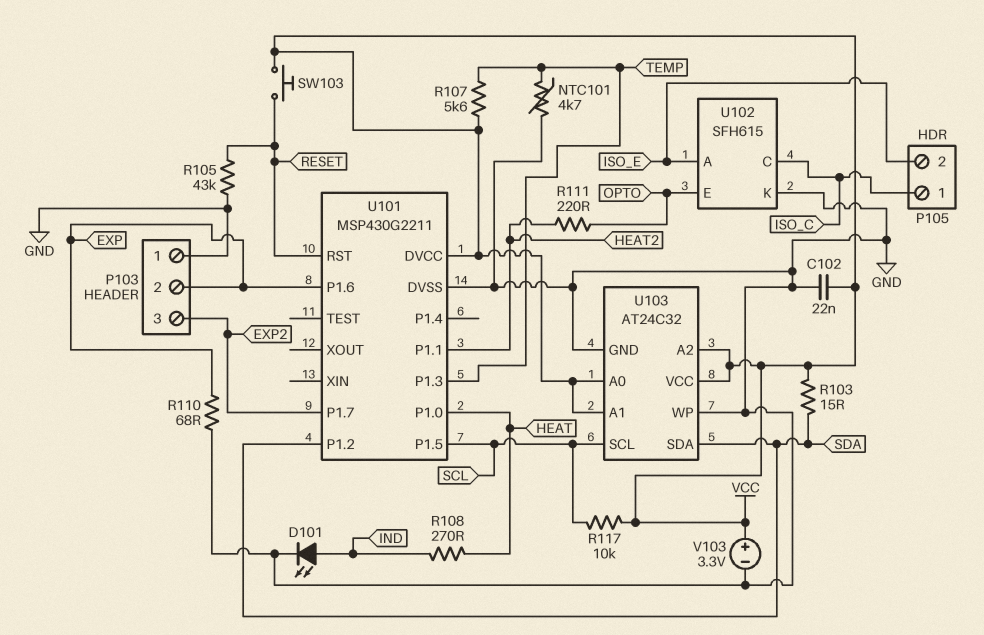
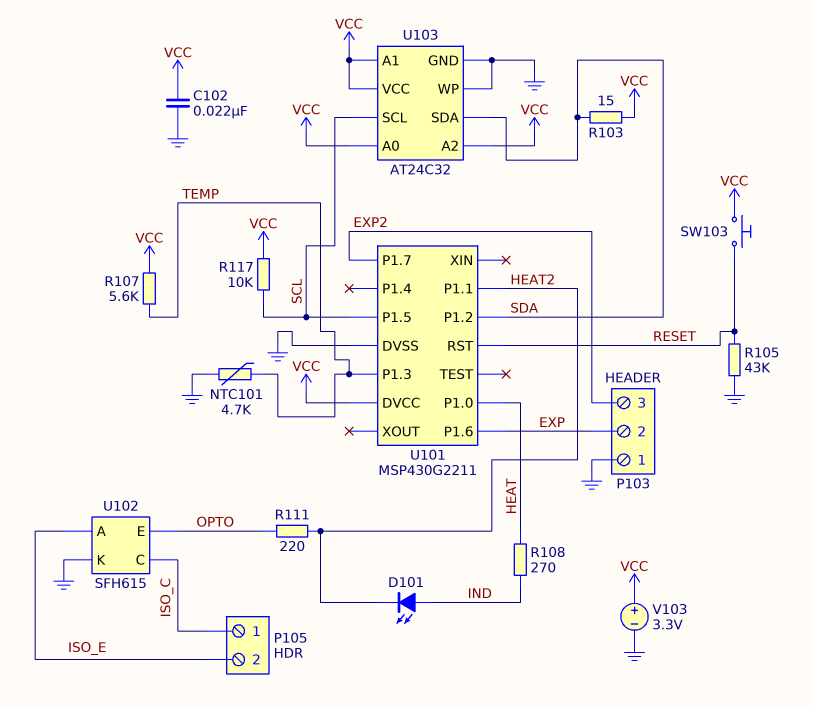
D101: LED (A IND, K GND) -> LED (A IND, K HEAT2)
R110: 68 (EXP, GND) -> none

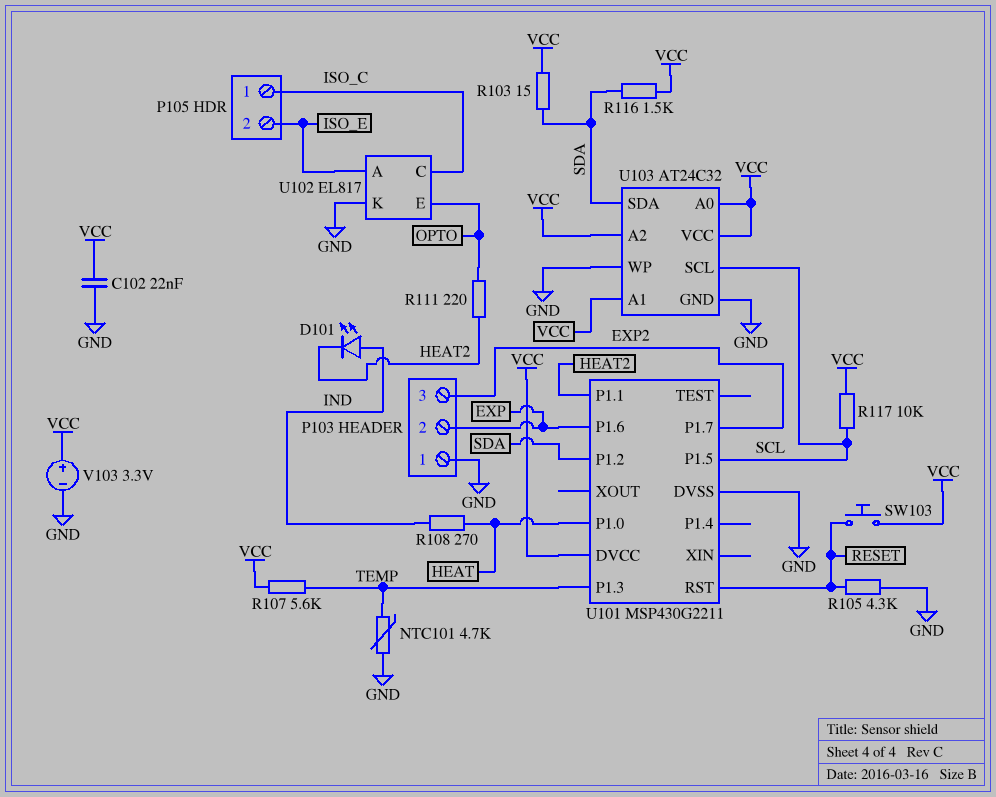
R105: 43k (GND, RESET) -> 4.3k (GND, RESET)
R116: none -> 1.5k (SDA, VCC)
U102: SFH615 -> EL817

